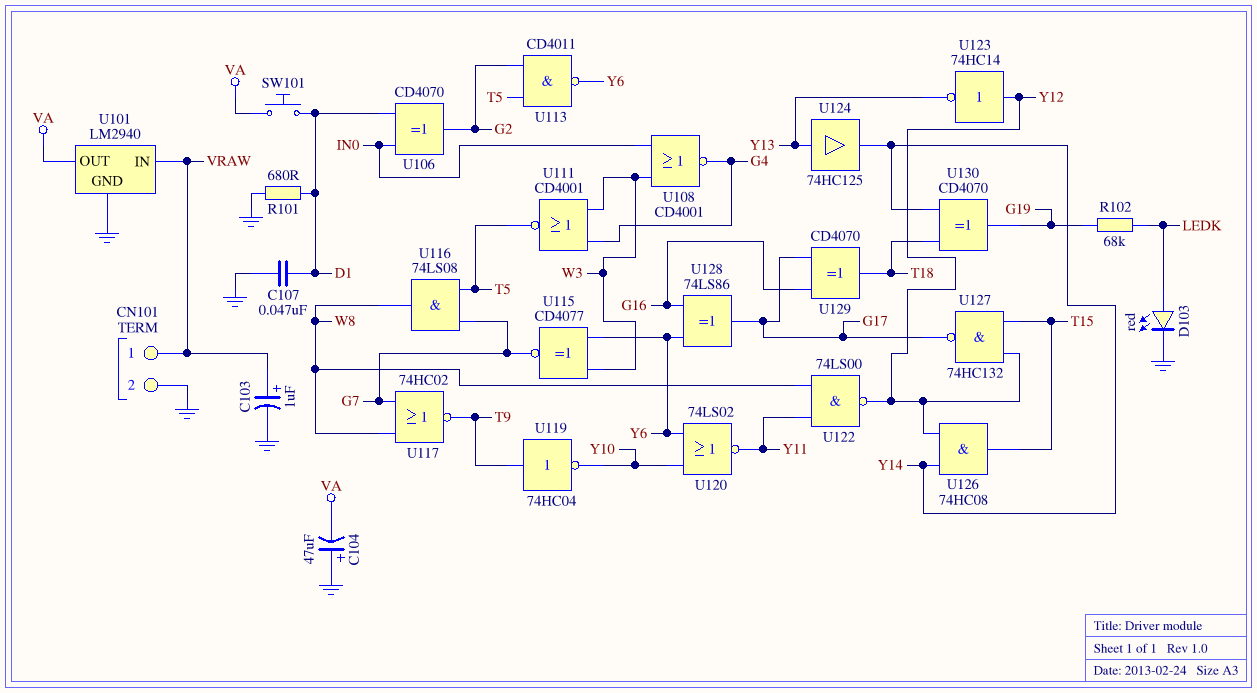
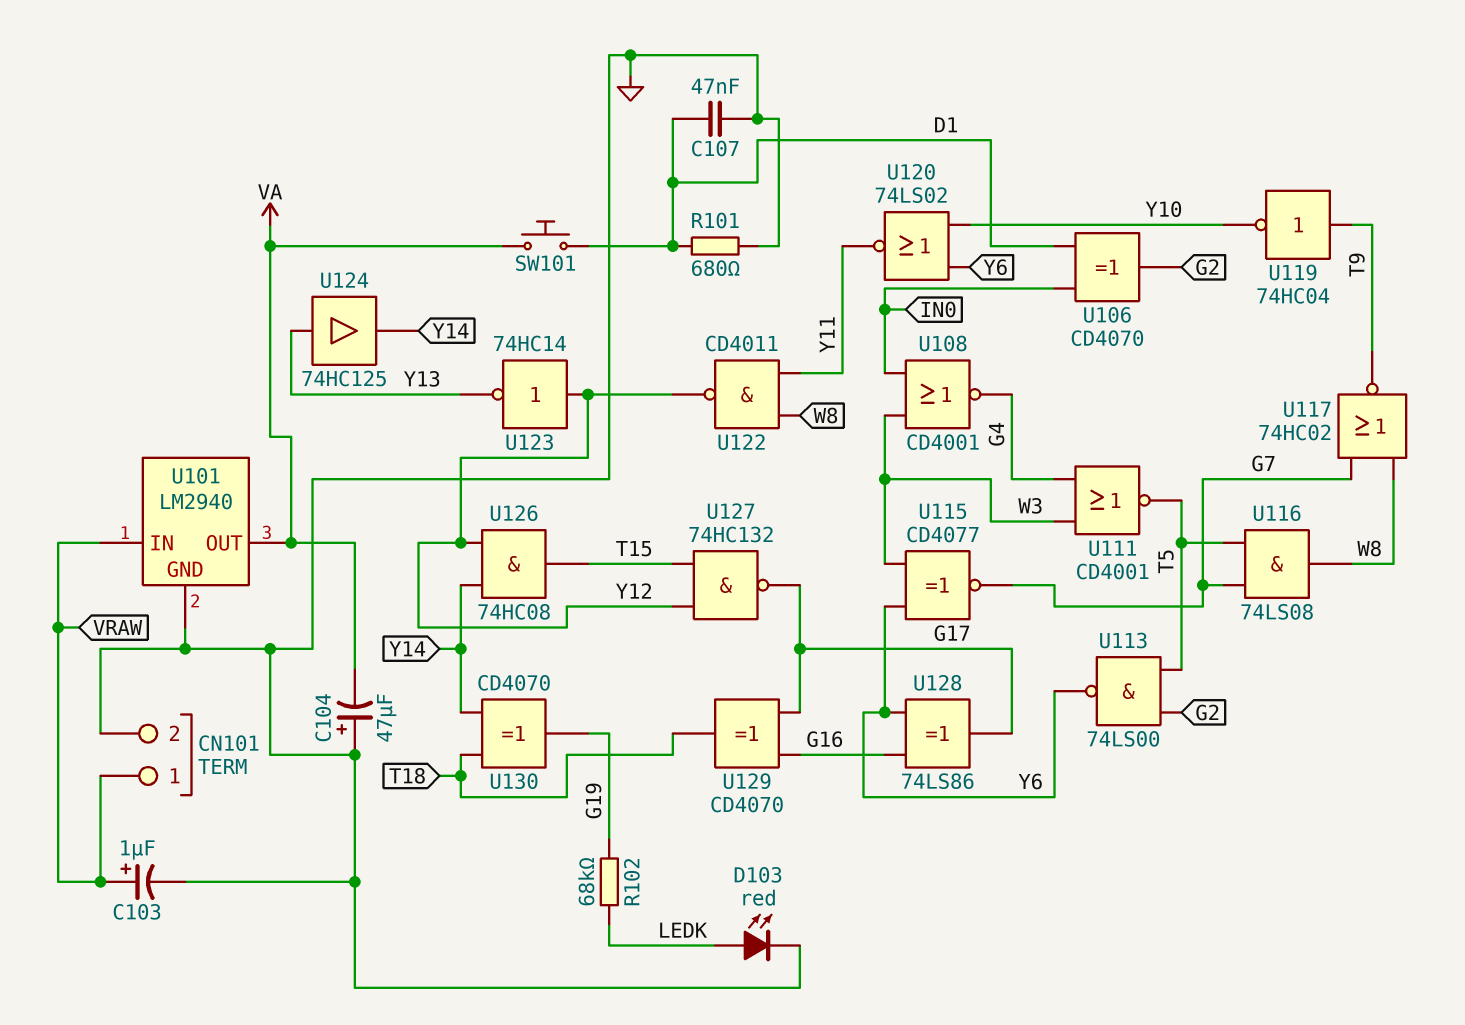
U113: NAND CD4011 (in G2, in T5, out Y6) -> NAND 74LS00 (in G2, in T5, out Y6)
U122: NAND 74LS00 (in W8, in Y11, out Y12) -> NAND CD4011 (in W8, in Y11, out Y12)

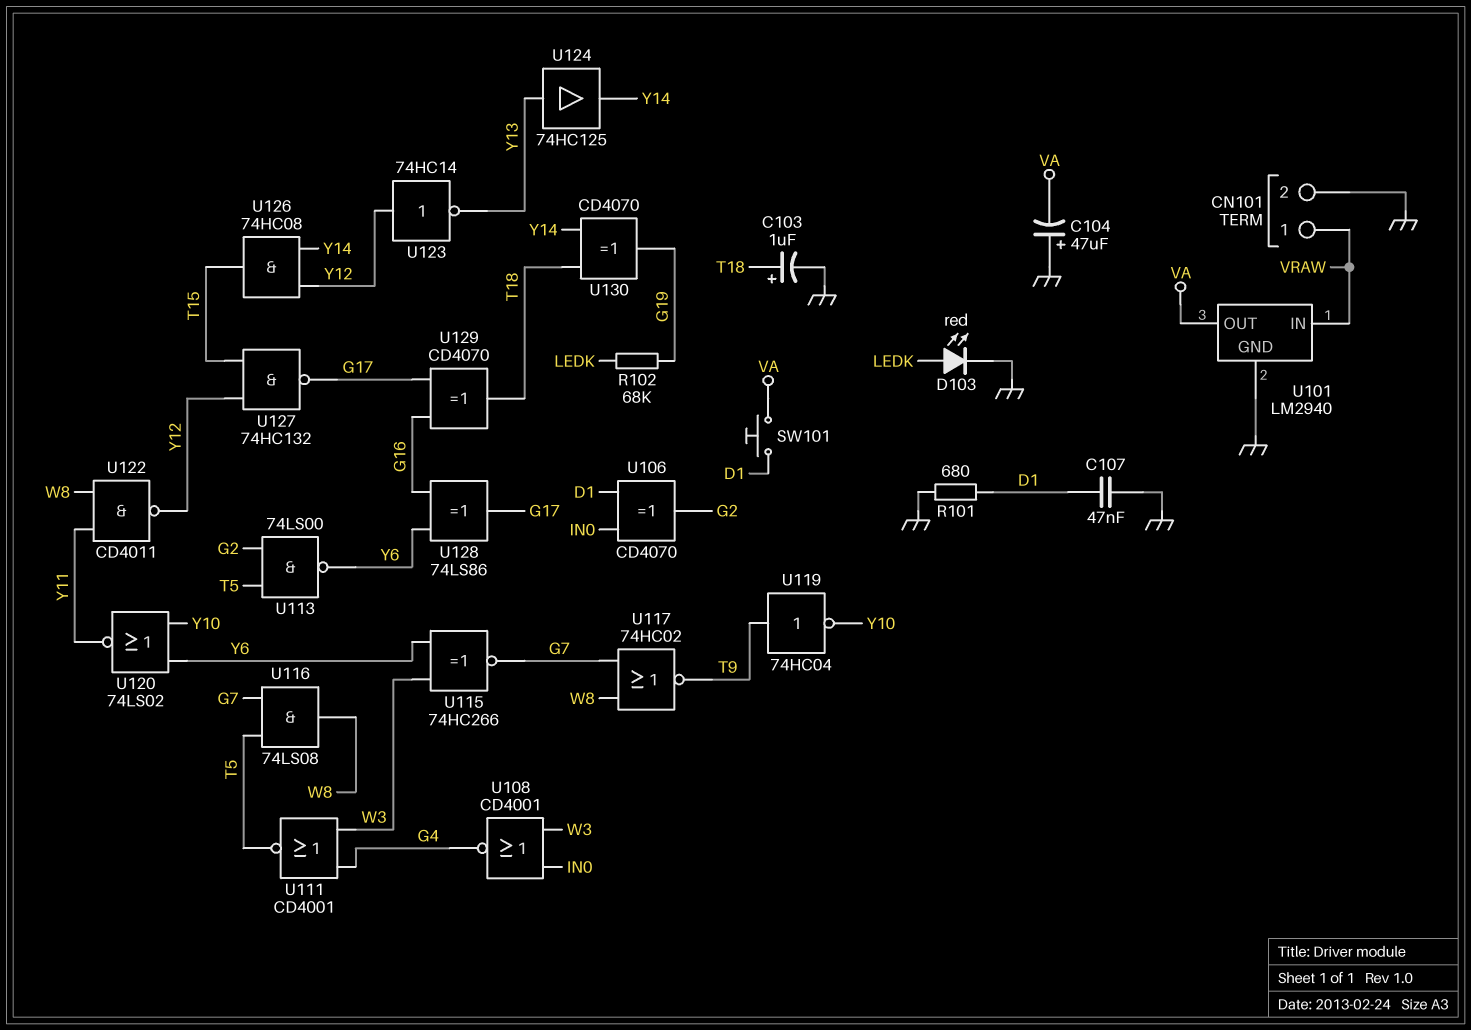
C103: 1uF (plus VRAW, minus GND) -> 1uF (plus T18, minus GND)
U115: XNOR CD4077 (in W3, in Y6, out G7) -> XNOR 74HC266 (in W3, in Y6, out G7)

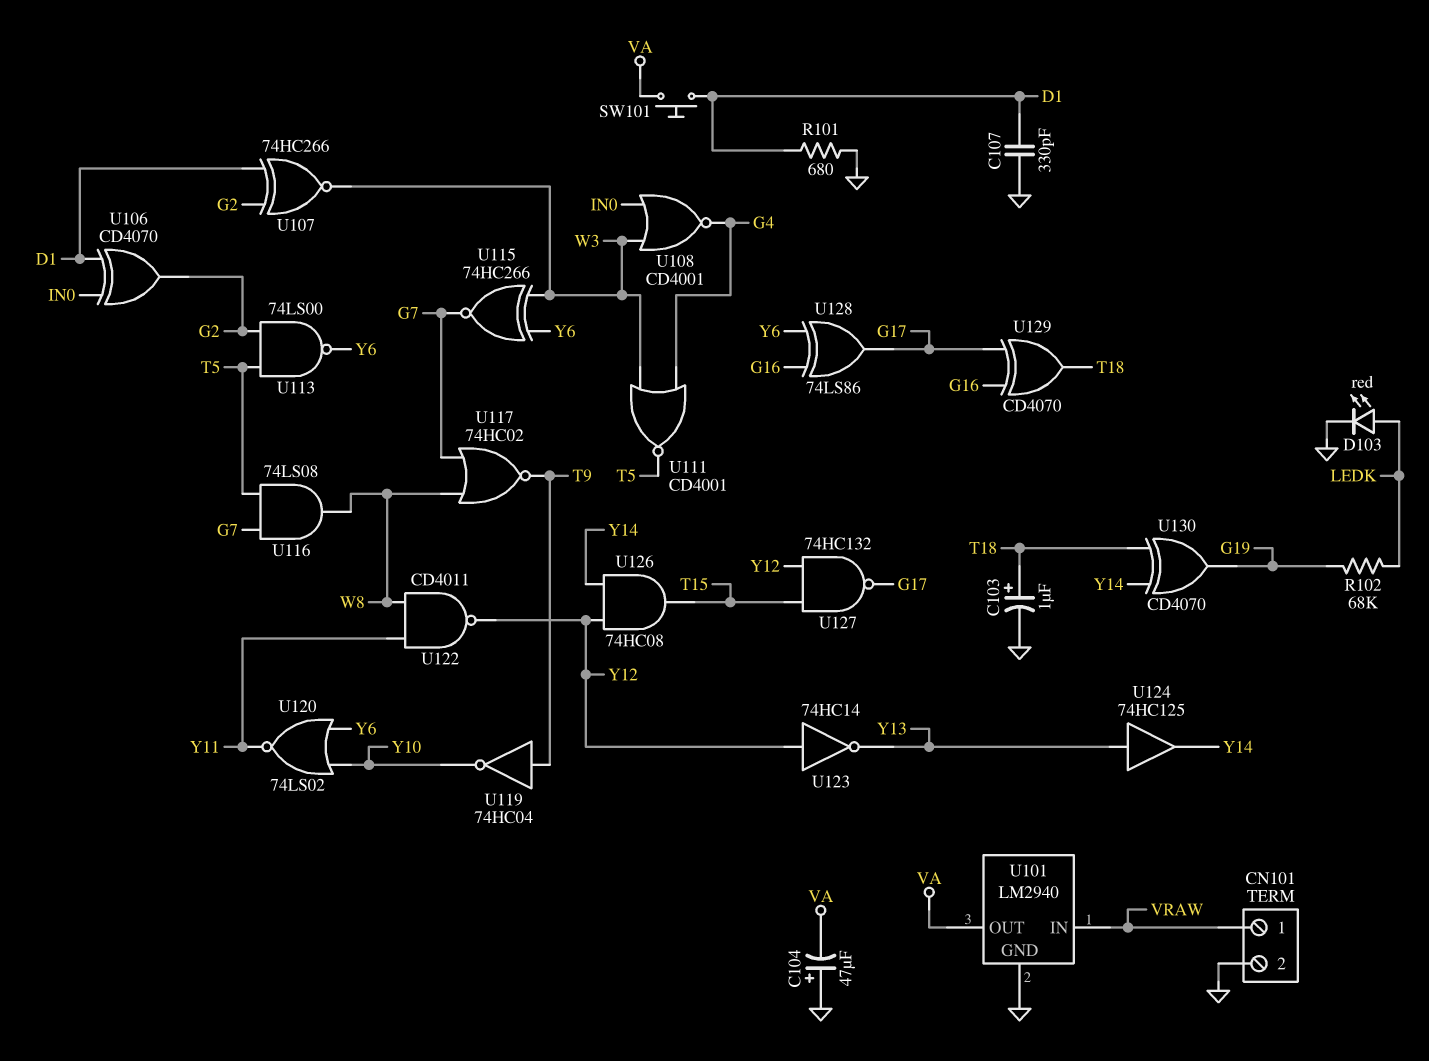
C107: 47nF (D1, GND) -> 330pF (D1, GND)
U107: none -> XNOR 74HC266 (in D1, in G2, out W3)

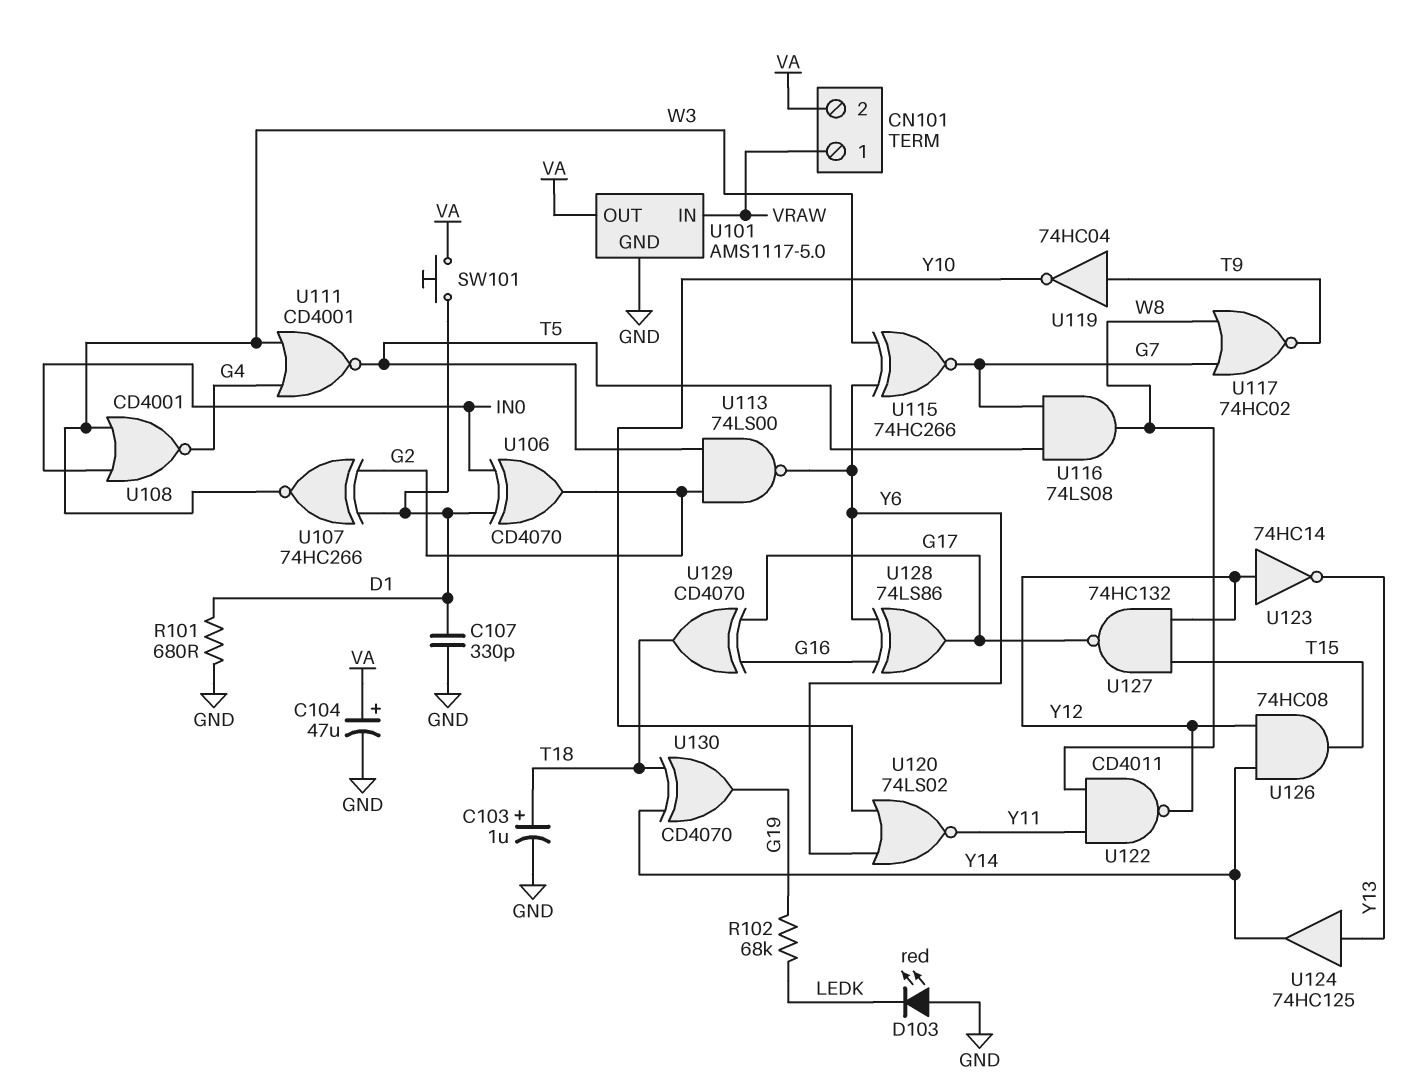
C104: 47uF (plus GND, minus VA) -> 47uF (plus VA, minus GND)
CN101 pin 2: GND -> VA
D103: LED red (A LEDK, K GND) -> LED red (A GND, K LEDK)
U101: LM2940 -> AMS1117-5.0

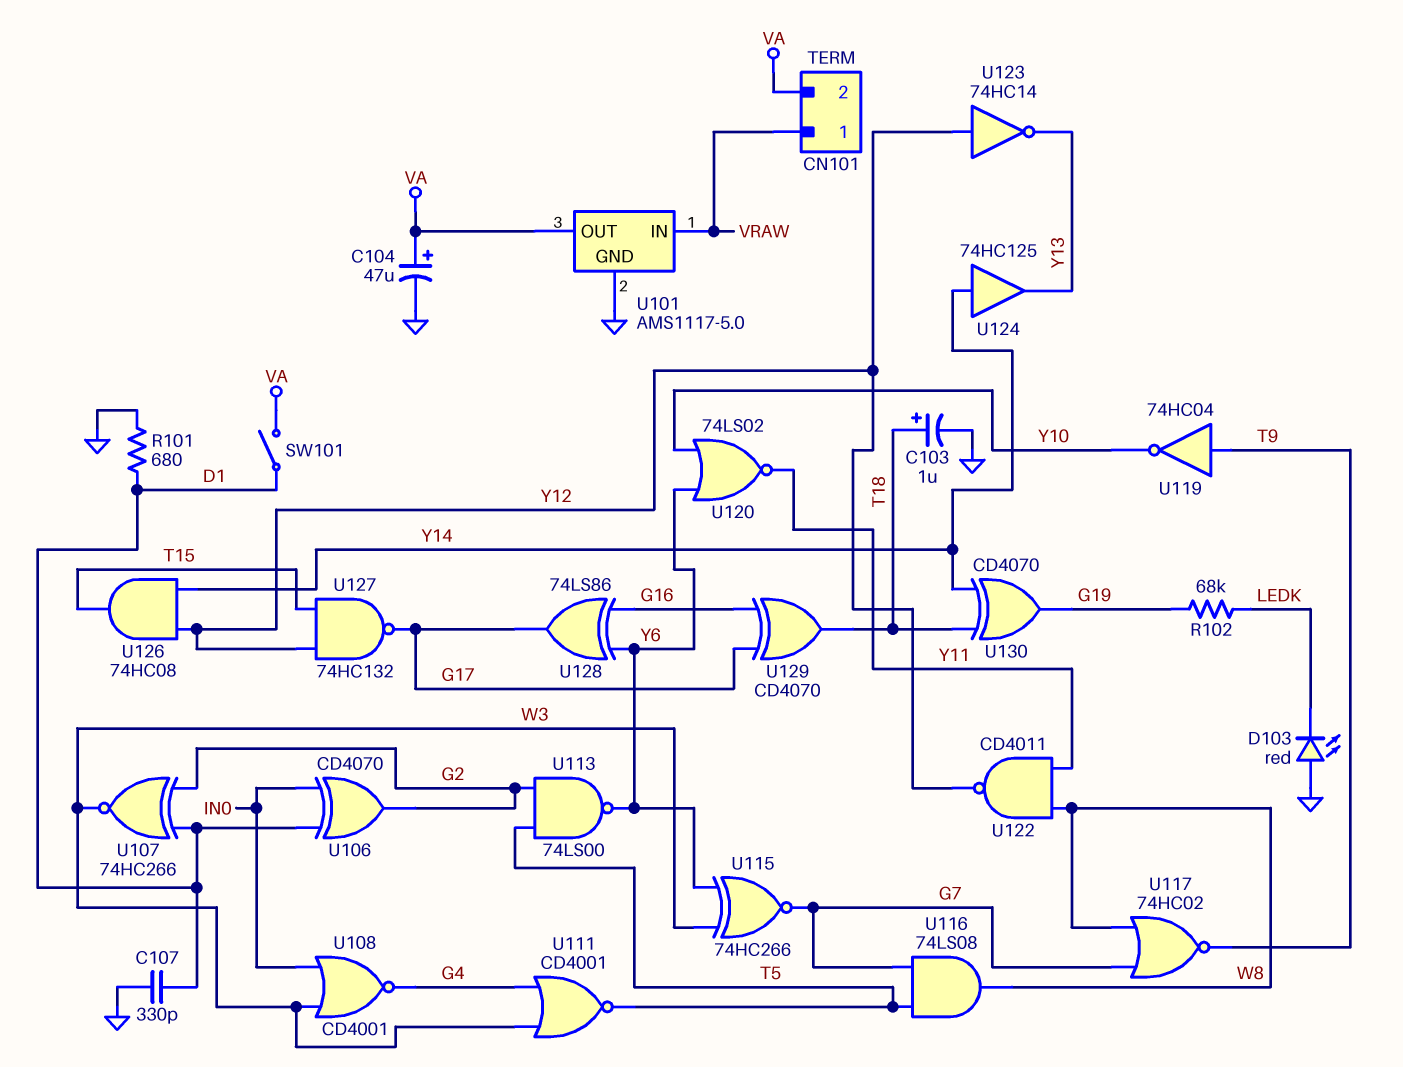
SW101: button (D1, VA) -> switch (D1, VA)
U124: buffer 74HC125 (in Y13, out Y14) -> buffer 74HC125 (in Y14, out Y13)

